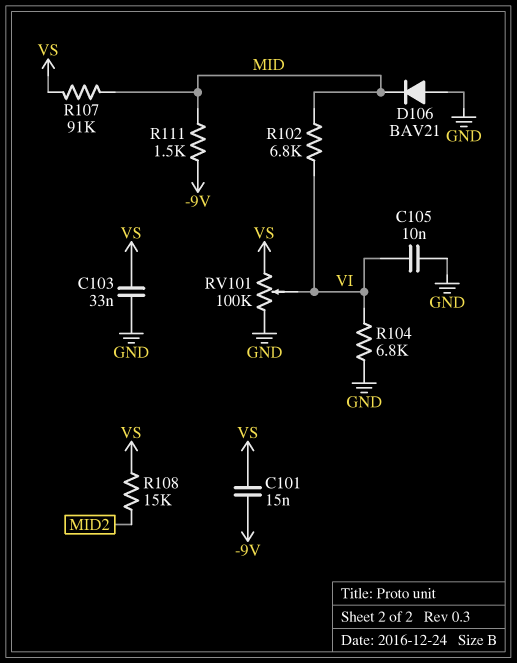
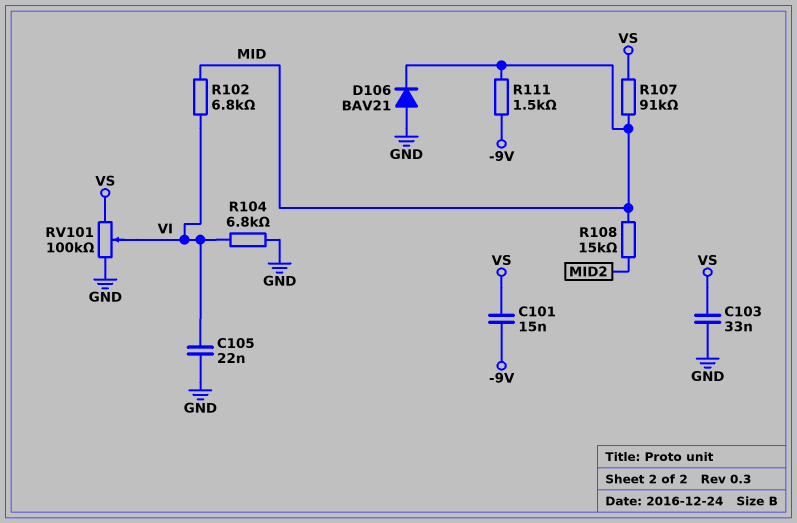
C105: 10nF (GND, VI) -> 22nF (GND, VI)
R108: 15k (MID2, VS) -> 15k (MID, MID2)

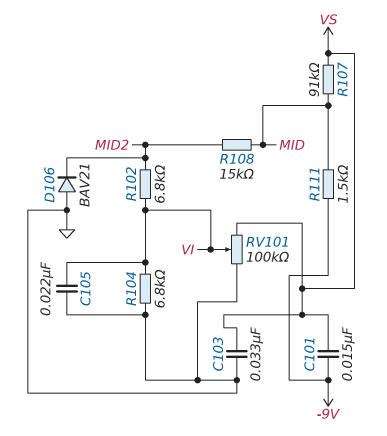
D106: diode BAV21 (A GND, K MID) -> diode BAV21 (A GND, K MID2)
R102: 6.8k (MID, VI) -> 6.8k (MID2, VI)

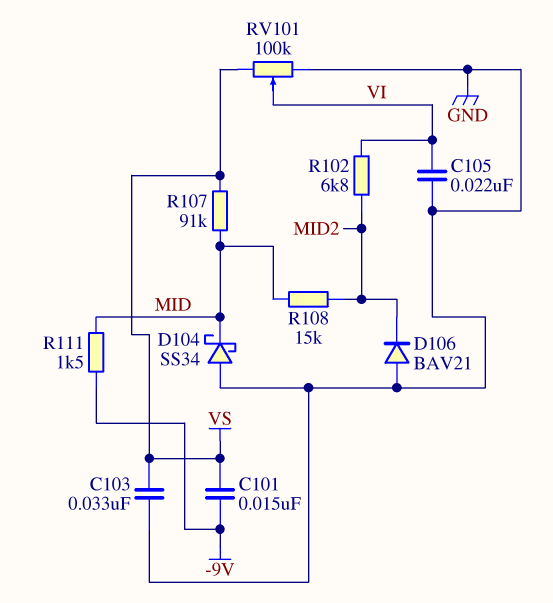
D104: none -> schottky SS34 (A GND, K MID)
R104: 6.8k (GND, VI) -> none

